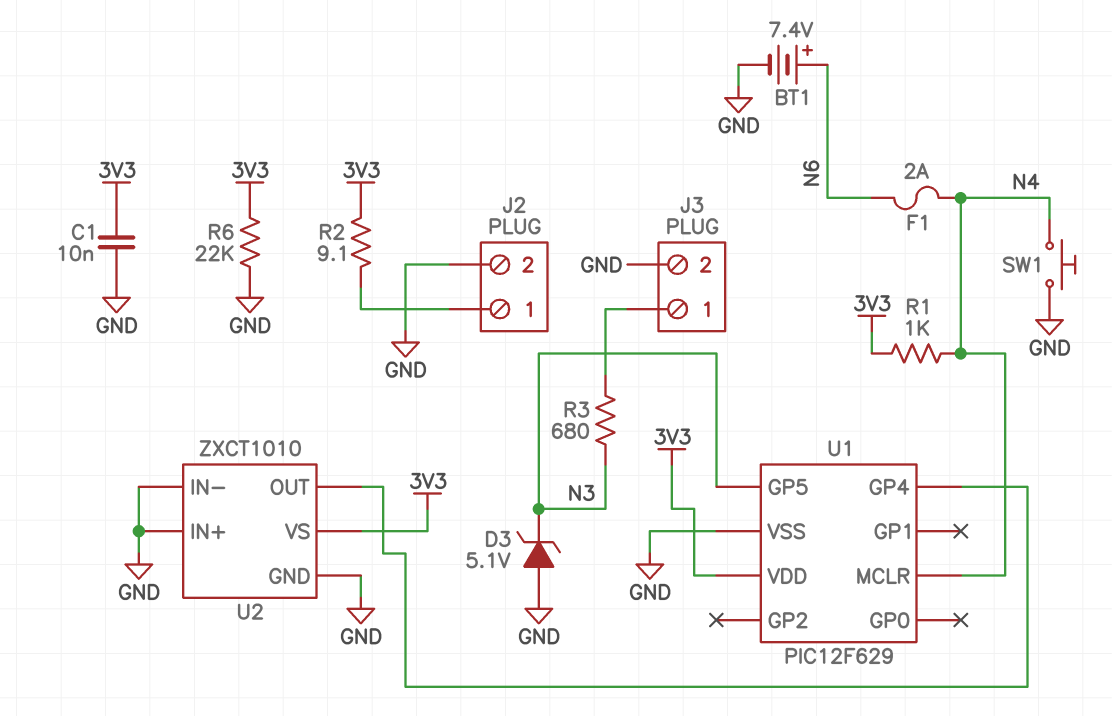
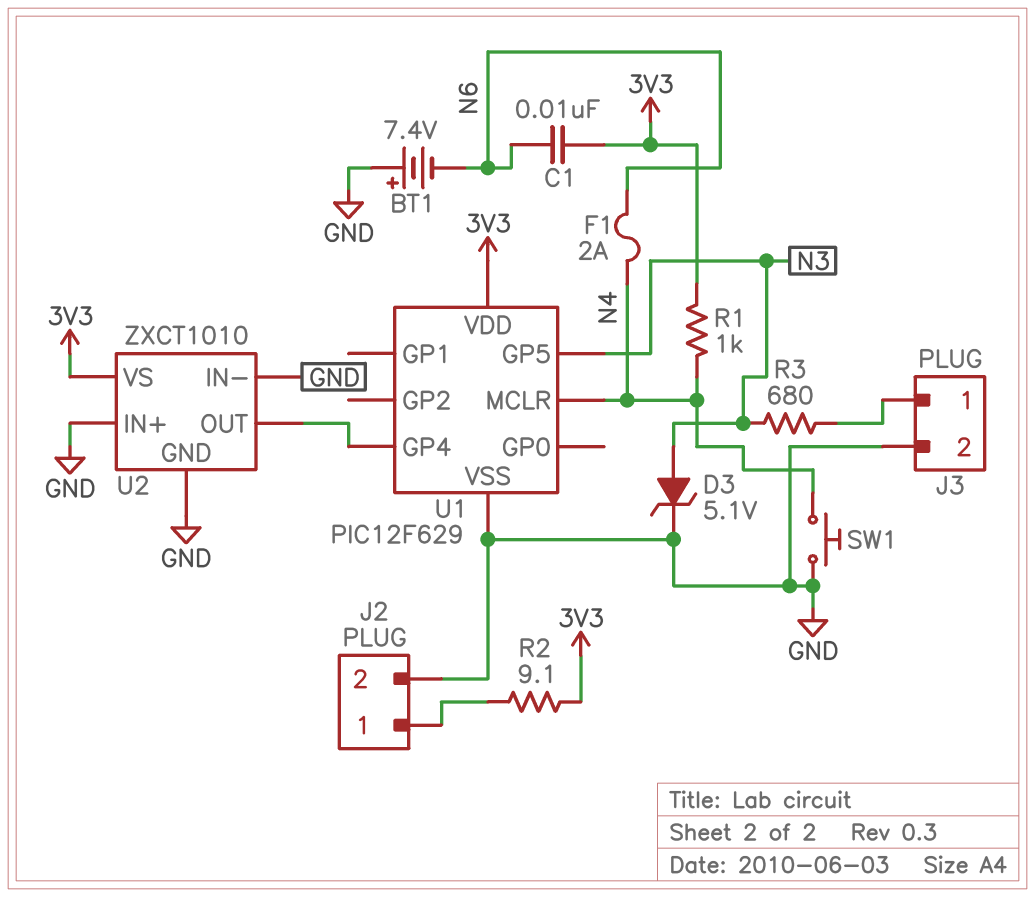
BT1: 7.4V (plus N6, minus GND) -> 7.4V (plus GND, minus N6)
C1: 10nF (3V3, GND) -> 10nF (3V3, N6)
D3: zener 5.1V (A GND, K N3) -> zener 5.1V (A N3, K GND)
R6: 22k (3V3, GND) -> none

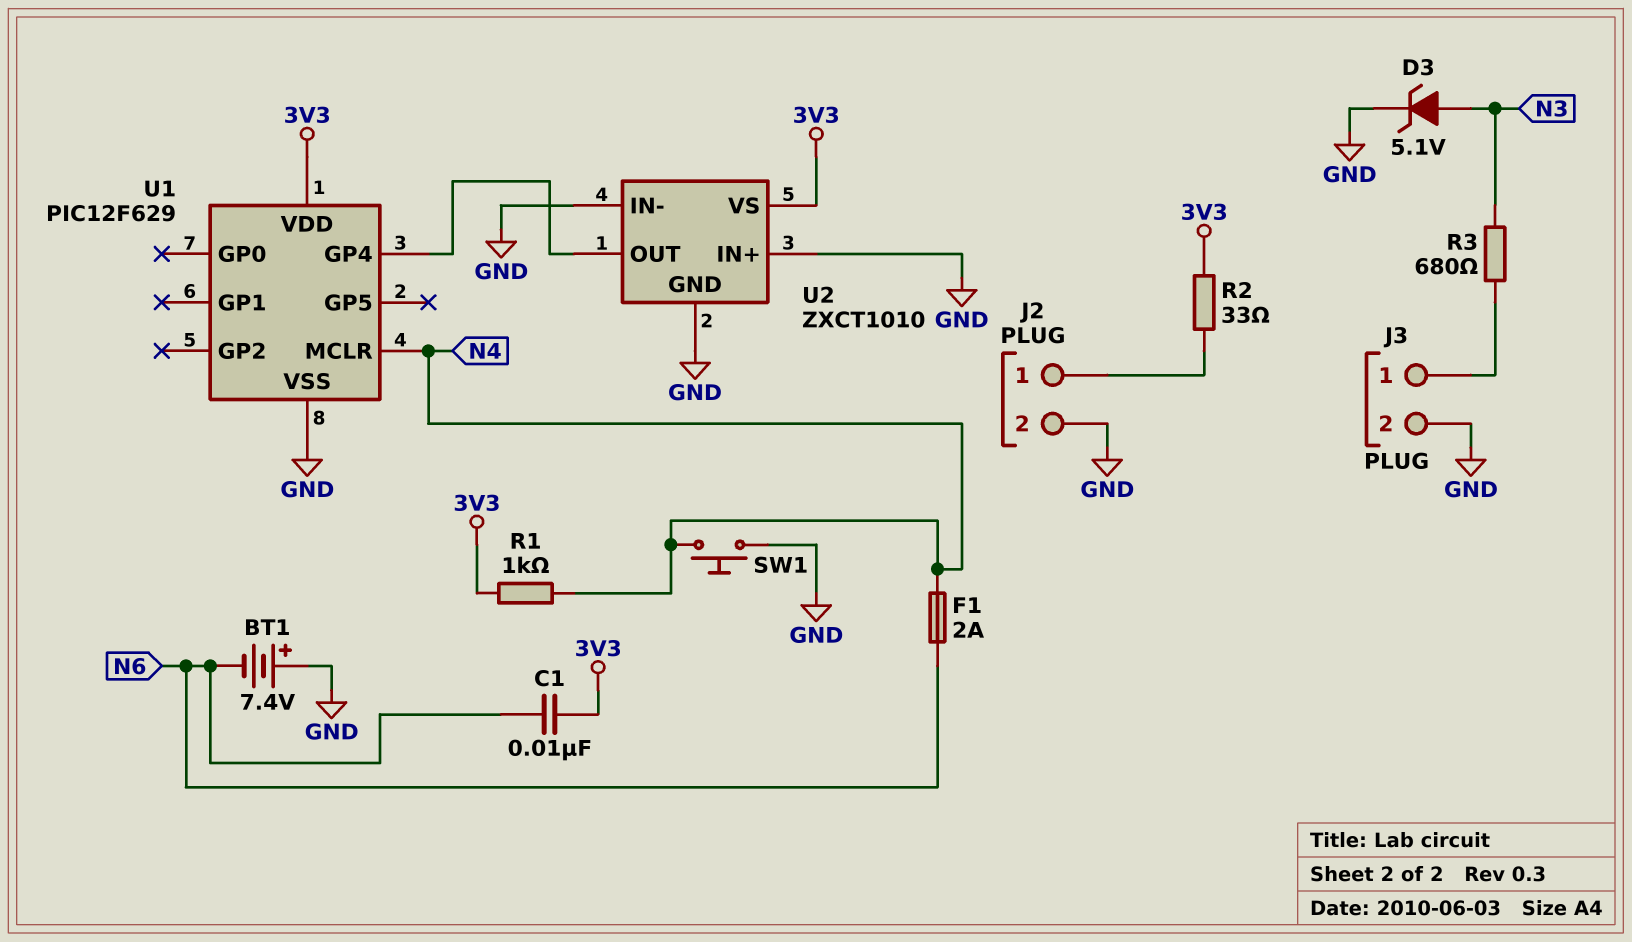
R2: 9.1 (3V3, J2/1) -> 33 (3V3, J2/1)
U1 pin GP5: N3 -> none

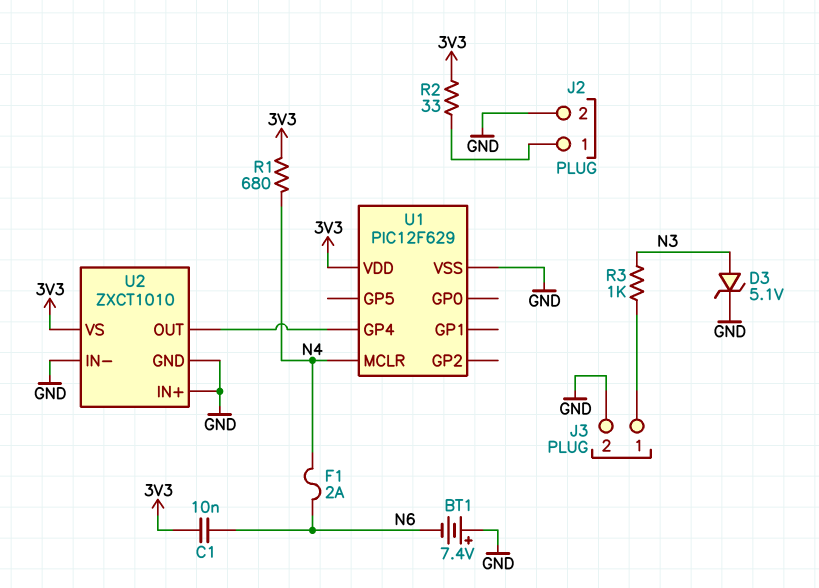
R1: 1k (3V3, N4) -> 680 (3V3, N4)
R3: 680 (J3/1, N3) -> 1k (J3/1, N3)
SW1: button (GND, N4) -> none

